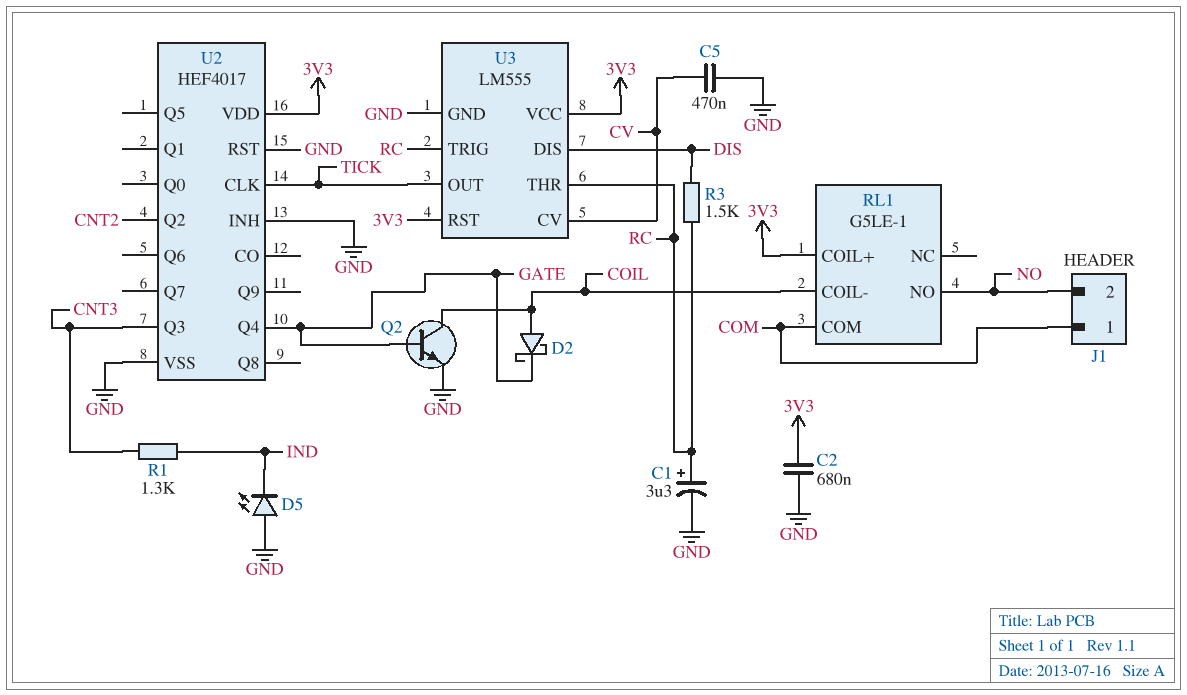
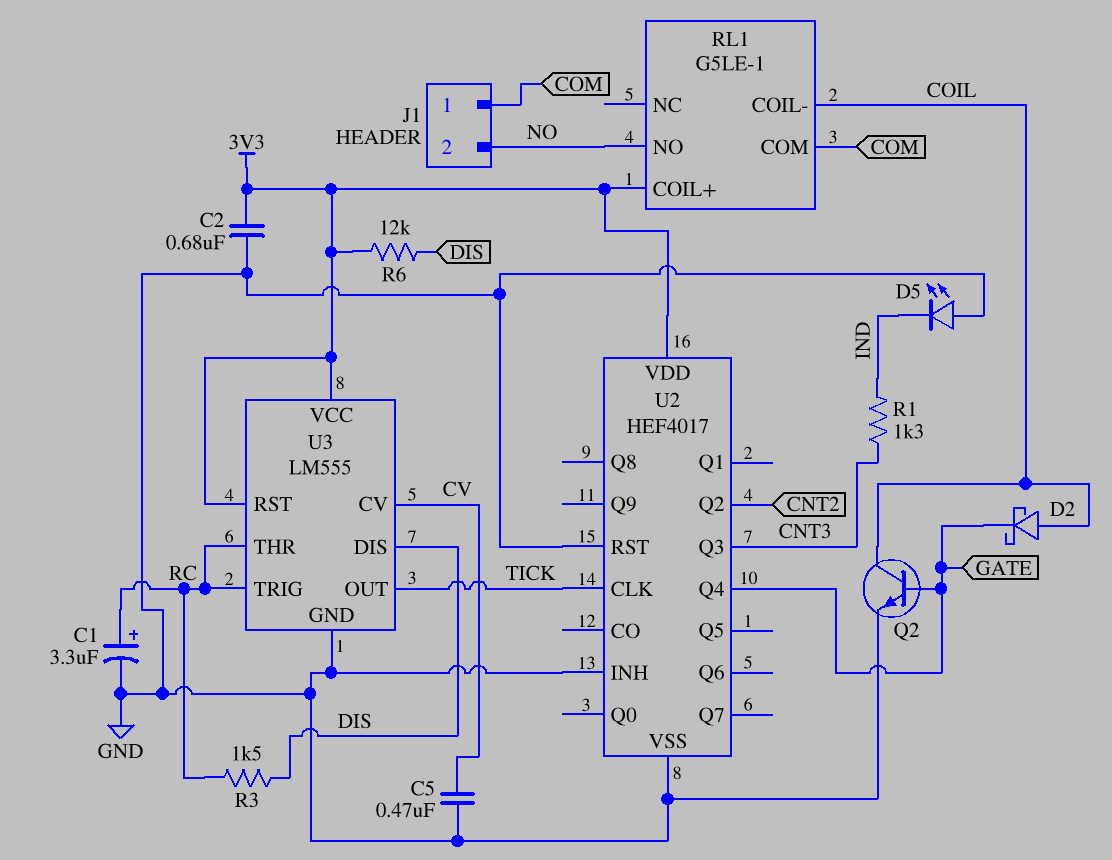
R6: none -> 12k (3V3, DIS)

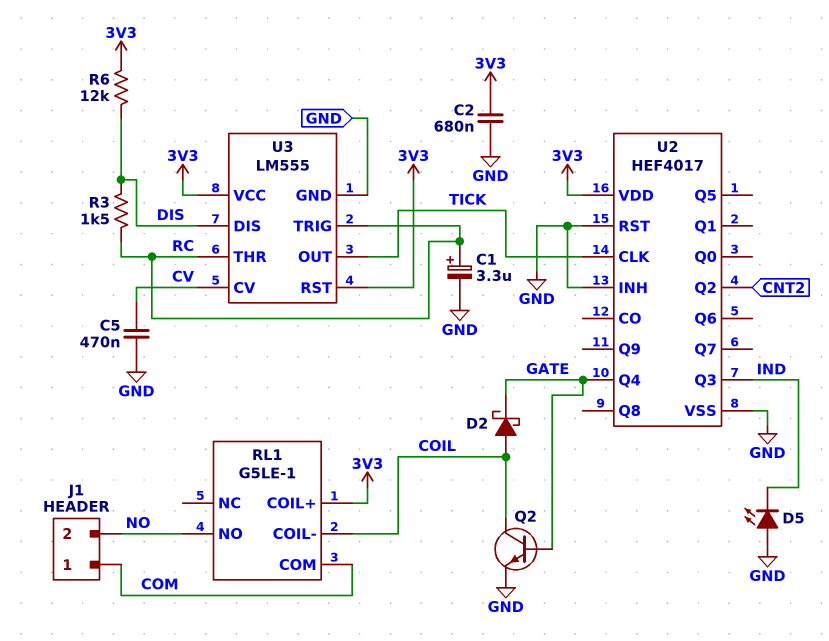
R1: 1.3k (CNT3, IND) -> none
U2 pin Q3: CNT3 -> IND

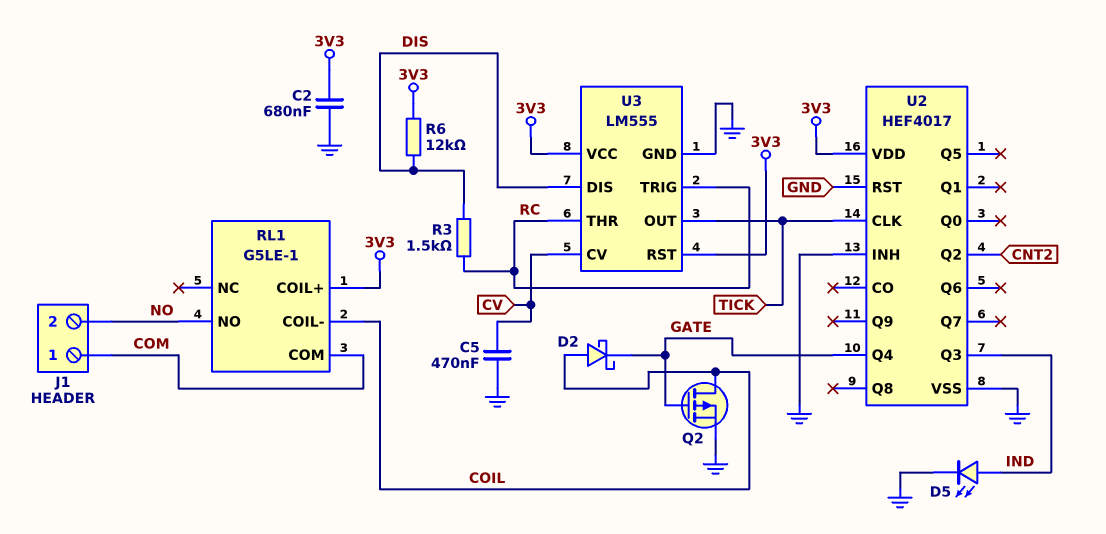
C1: 3.3uF (plus RC, minus GND) -> none
D5: LED (A GND, K IND) -> LED (A IND, K GND)
Q2: NPN (B GATE, C COIL, E GND) -> PMOS (G GATE, D COIL, S GND)

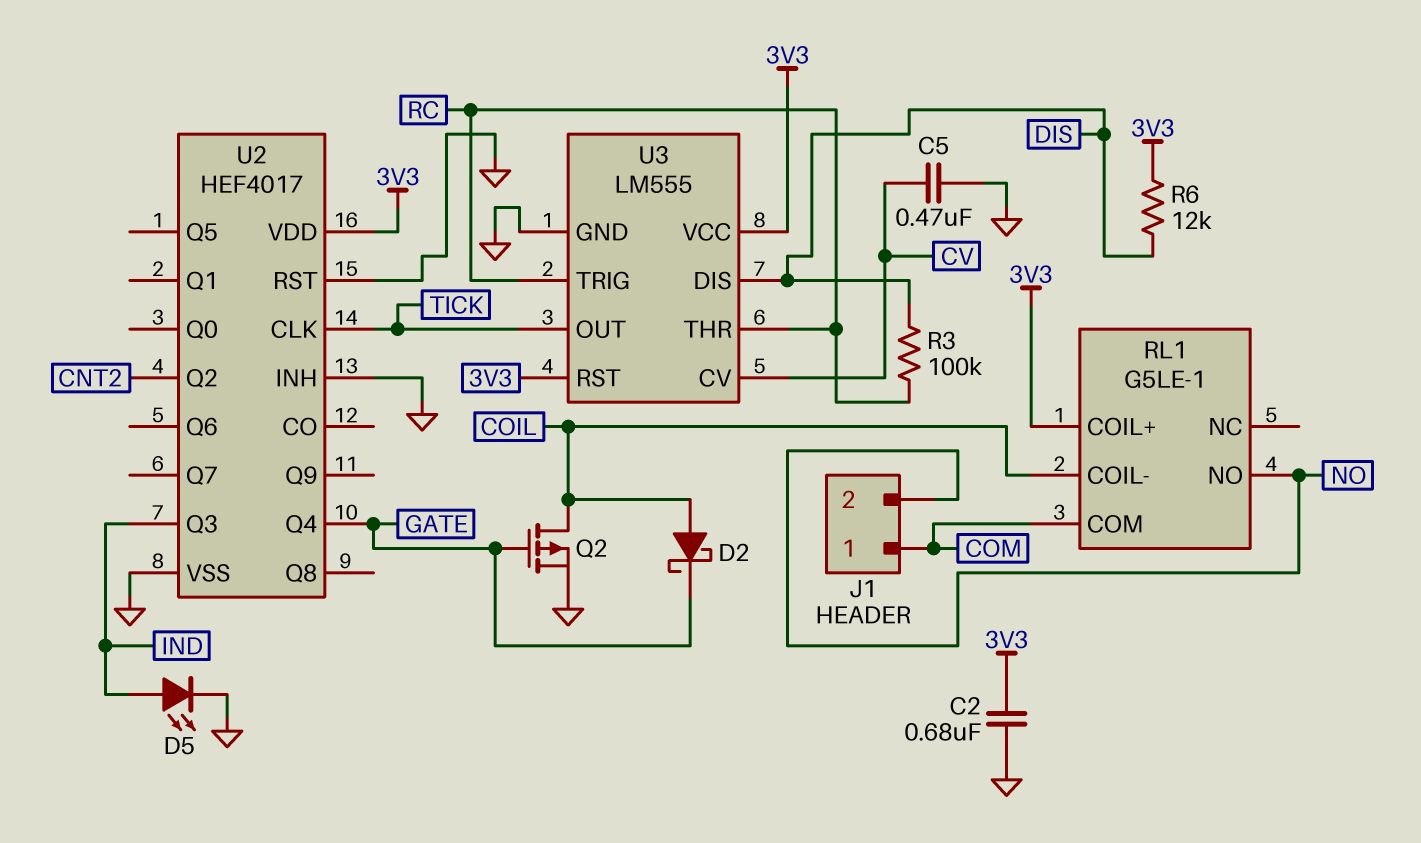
R3: 1.5k (DIS, RC) -> 100k (DIS, RC)

